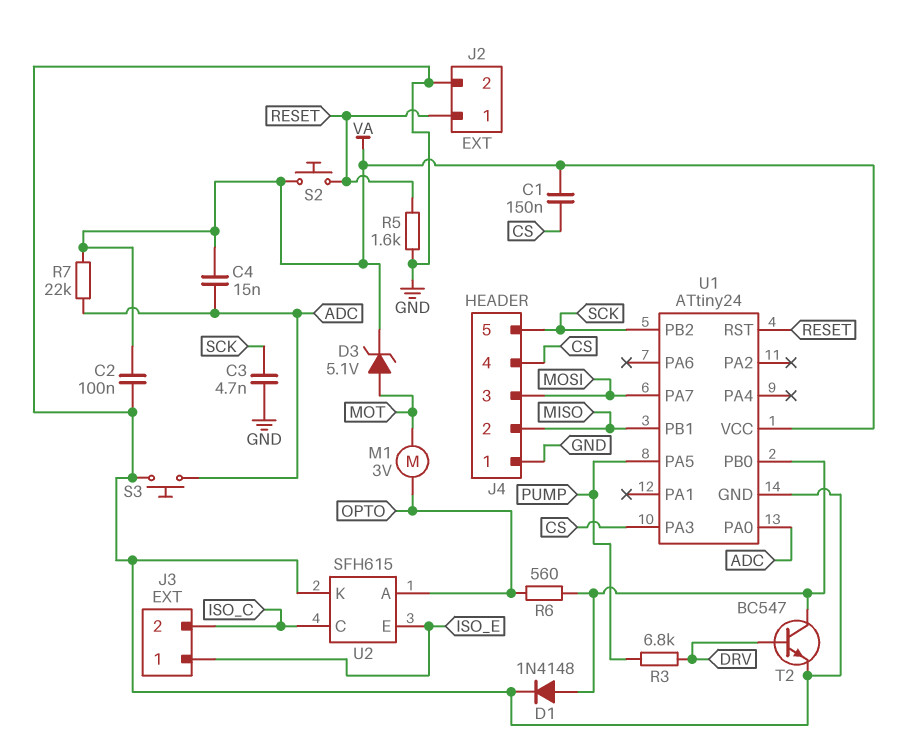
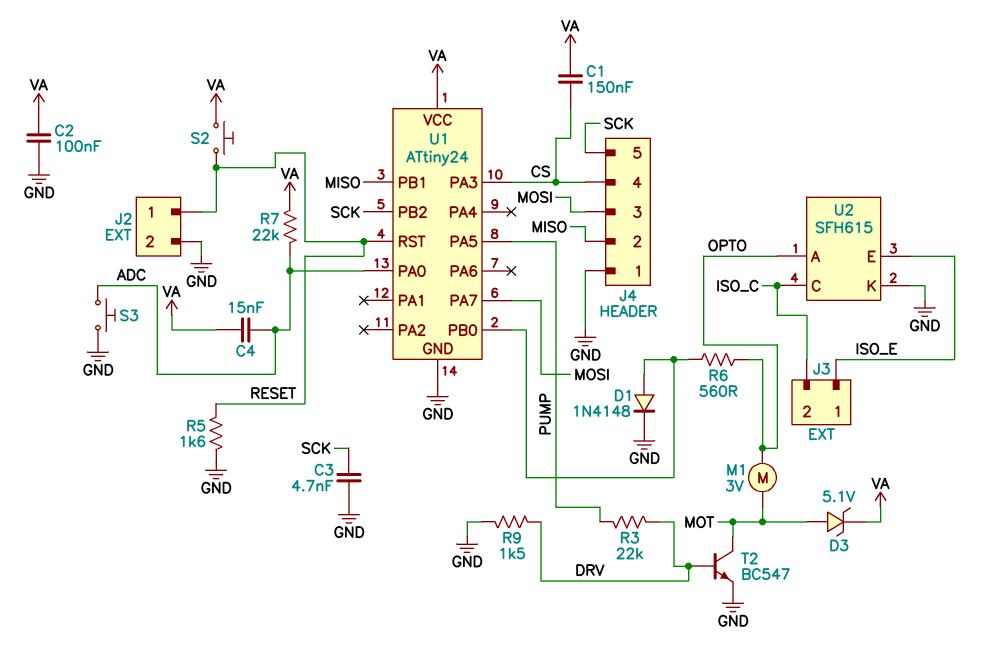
R3: 6.8k (DRV, PUMP) -> 22k (DRV, PUMP)
R9: none -> 1.5k (DRV, GND)
T2: NPN BC547 (B DRV, C U1/PB0, E GND) -> NPN BC547 (B DRV, C MOT, E GND)

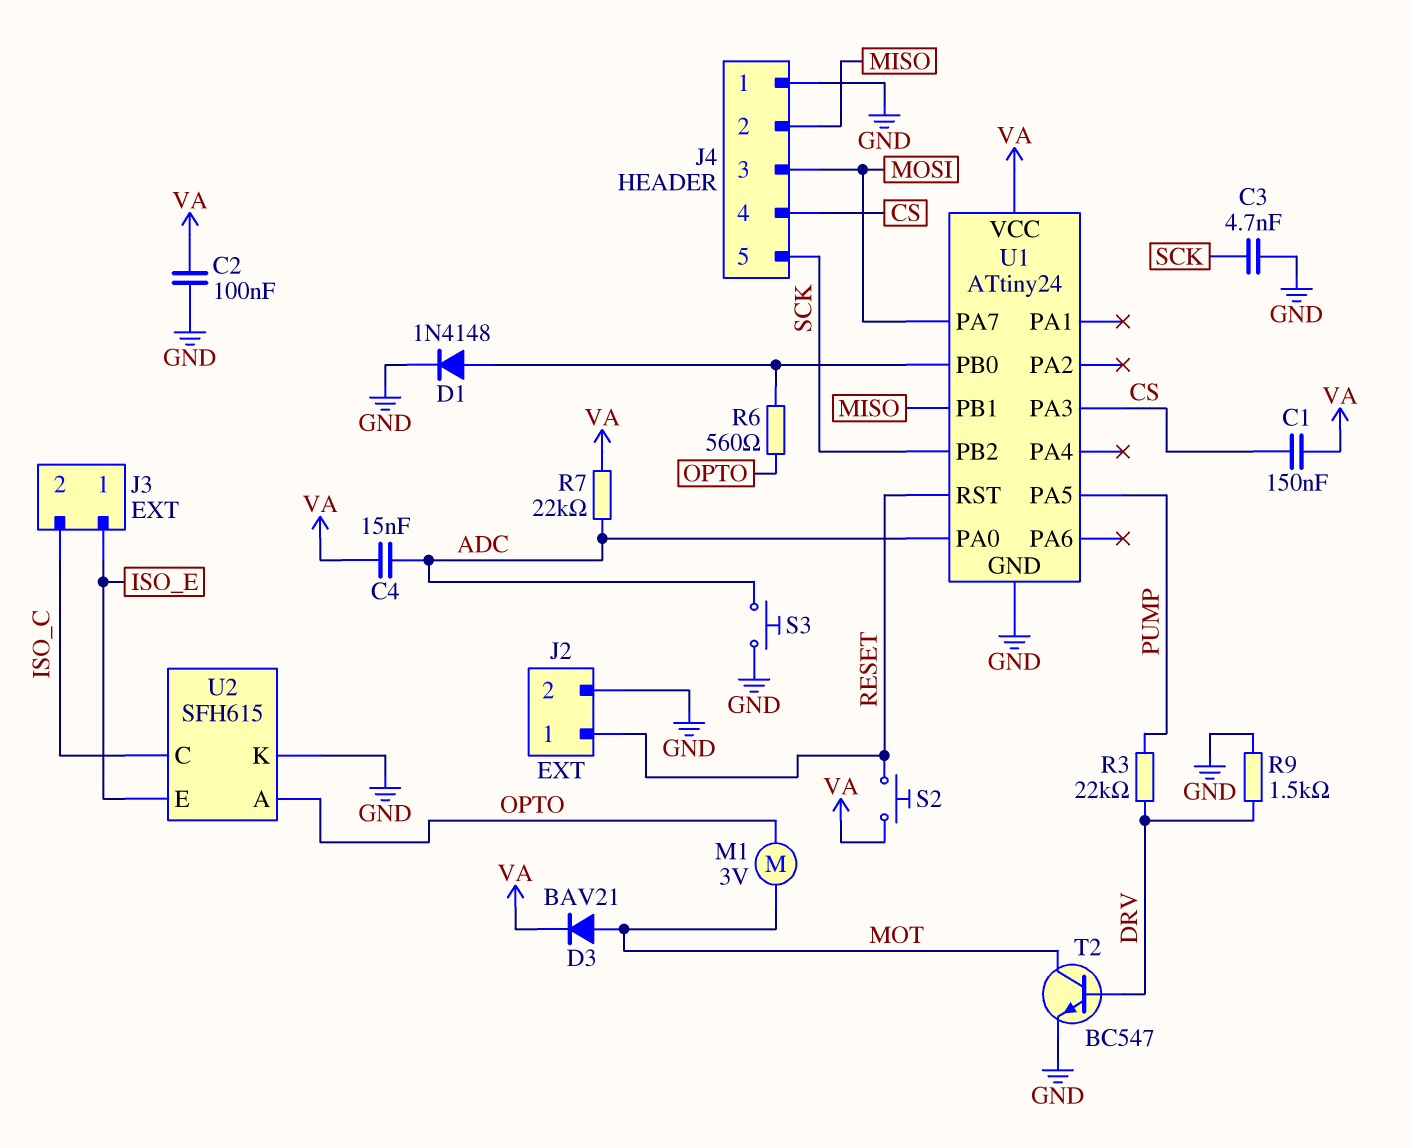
D3: zener 5.1V (A MOT, K VA) -> diode BAV21 (A MOT, K VA)
R5: 1.6k (GND, RESET) -> none

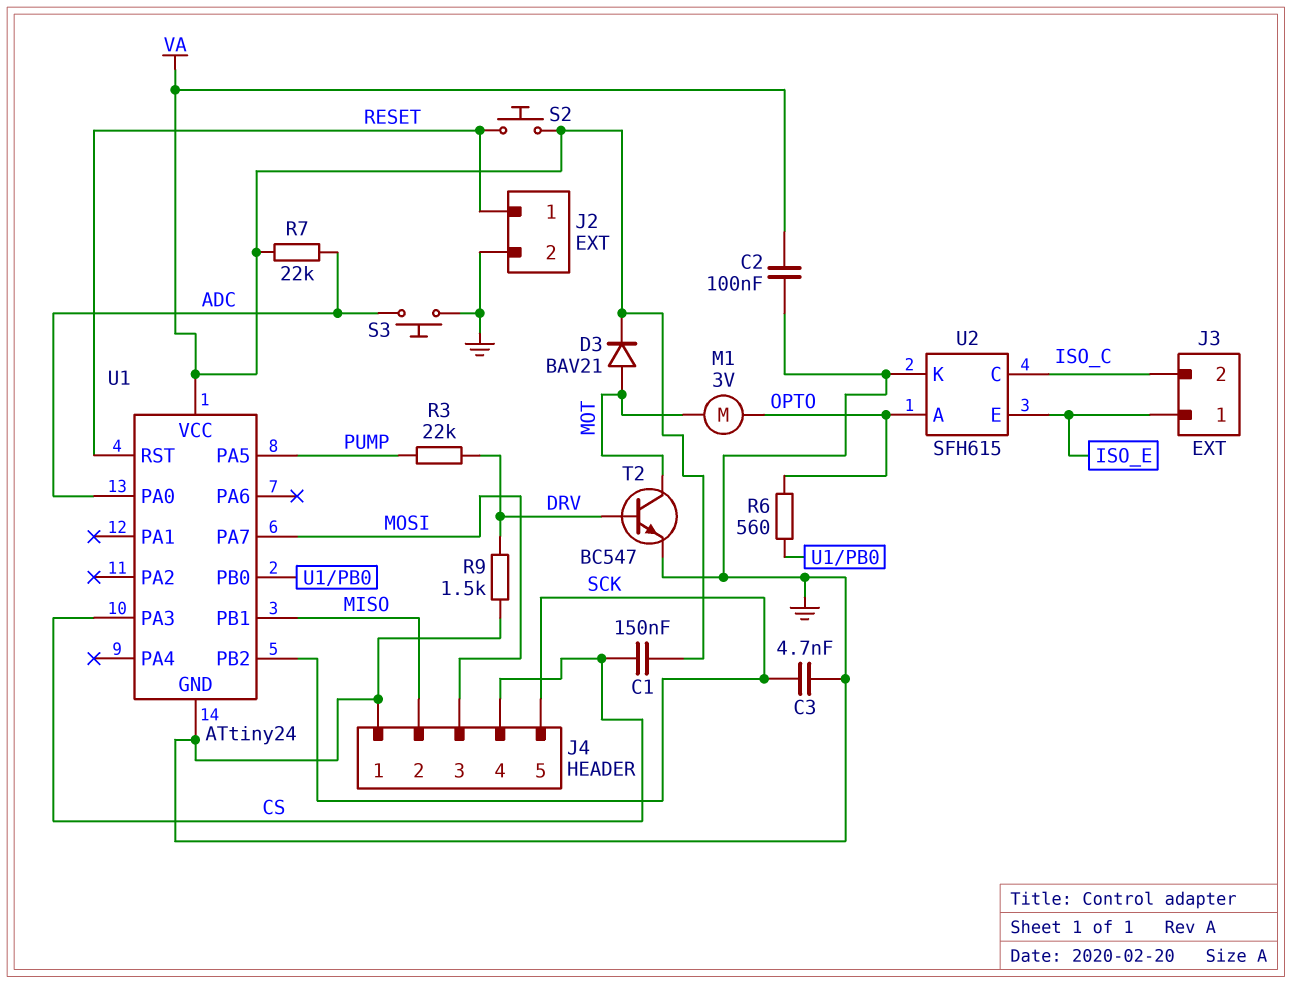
C4: 15nF (ADC, VA) -> none
D1: diode 1N4148 (A U1/PB0, K GND) -> none

